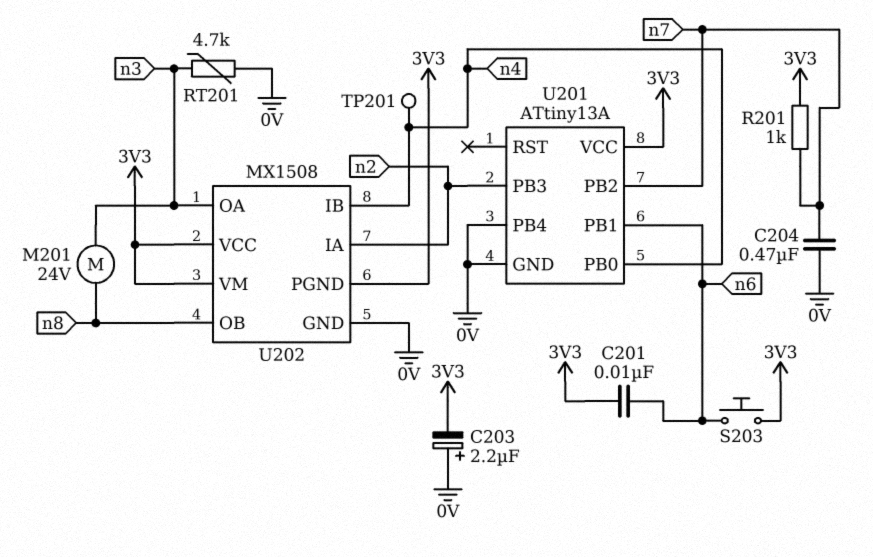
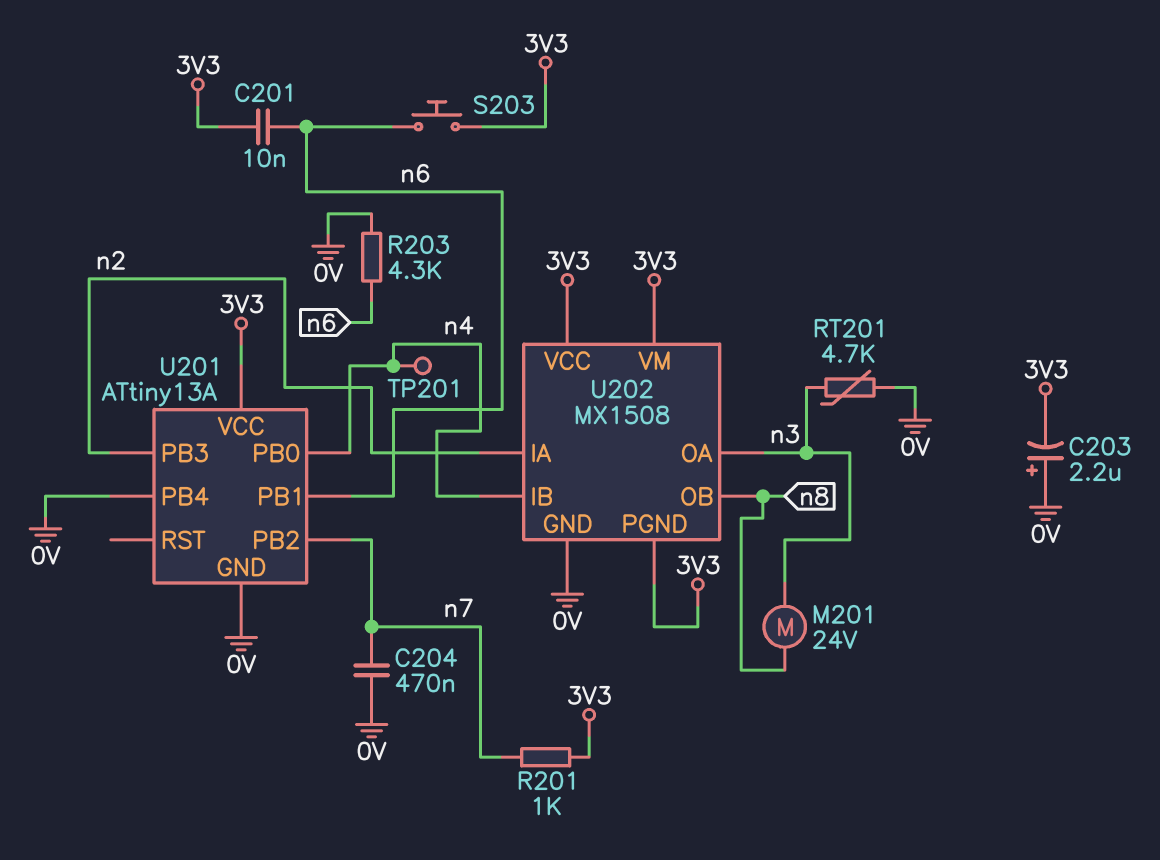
R203: none -> 4.3k (0V, n6)

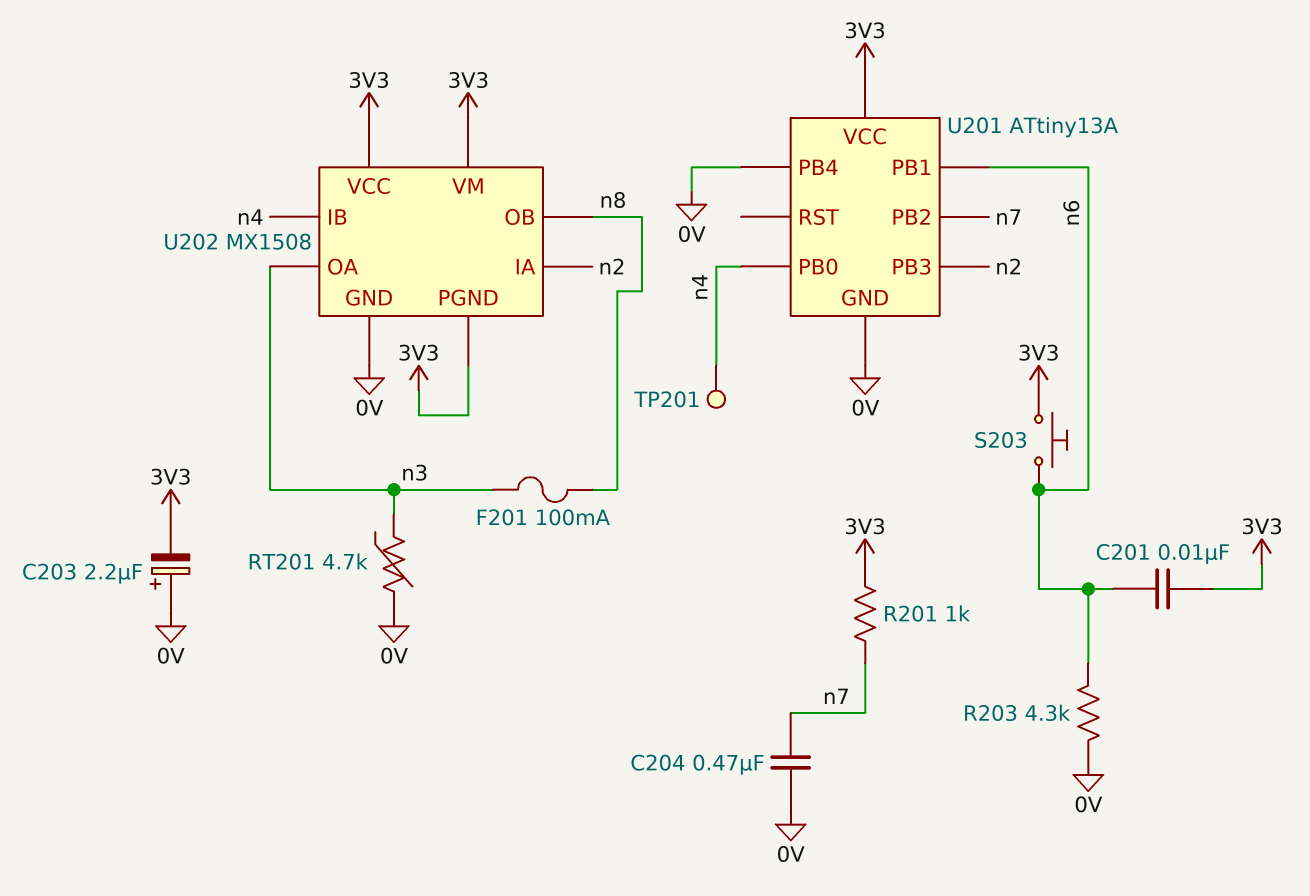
F201: none -> 100mA (n3, n8)
M201: motor 24V (n3, n8) -> none

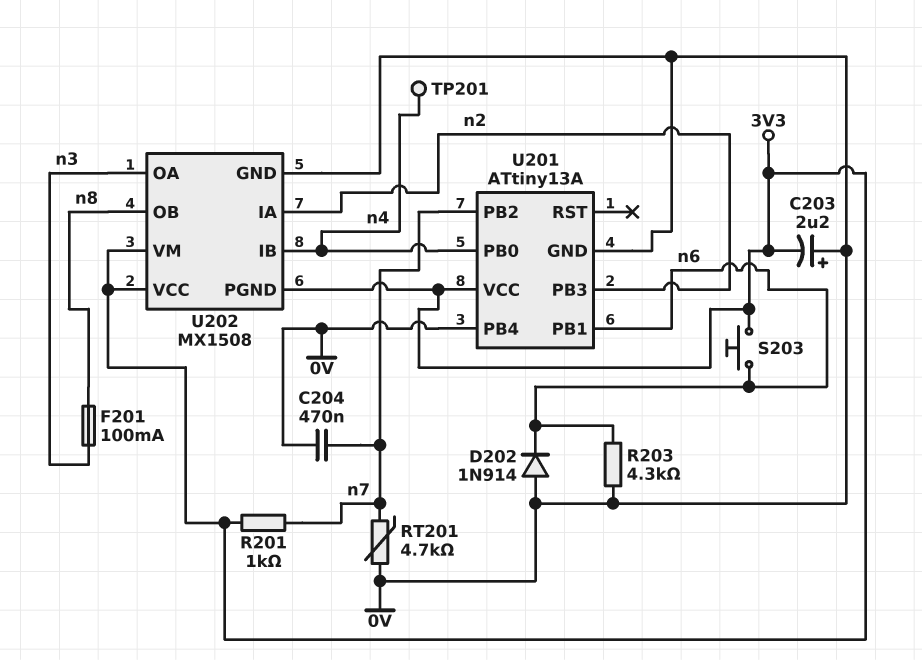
C201: 10nF (3V3, n6) -> none
D202: none -> diode 1N914 (A 0V, K n6)
RT201: 4.7k (0V, n3) -> 4.7k (0V, n7)

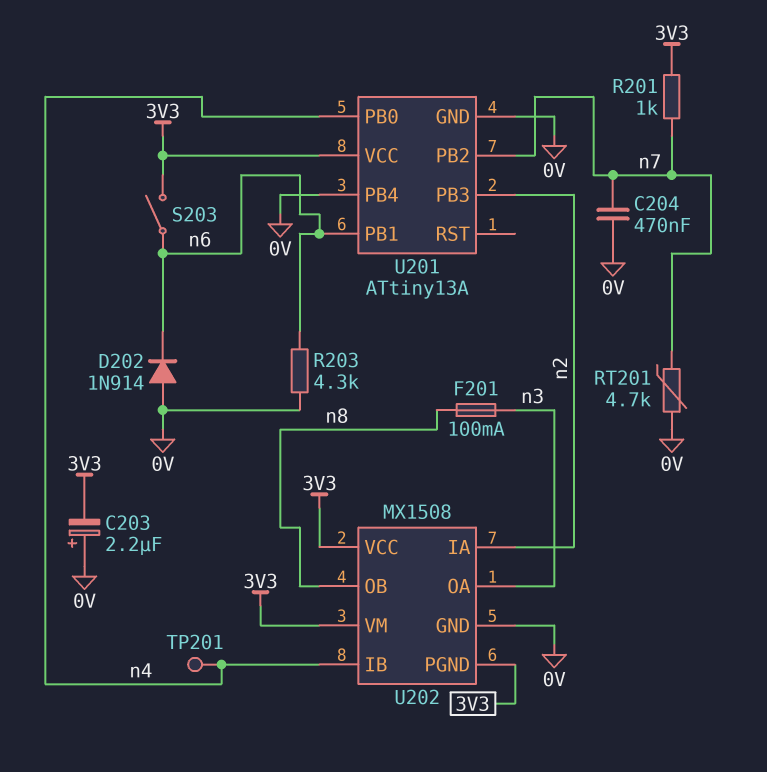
S203: button (3V3, n6) -> switch (3V3, n6)

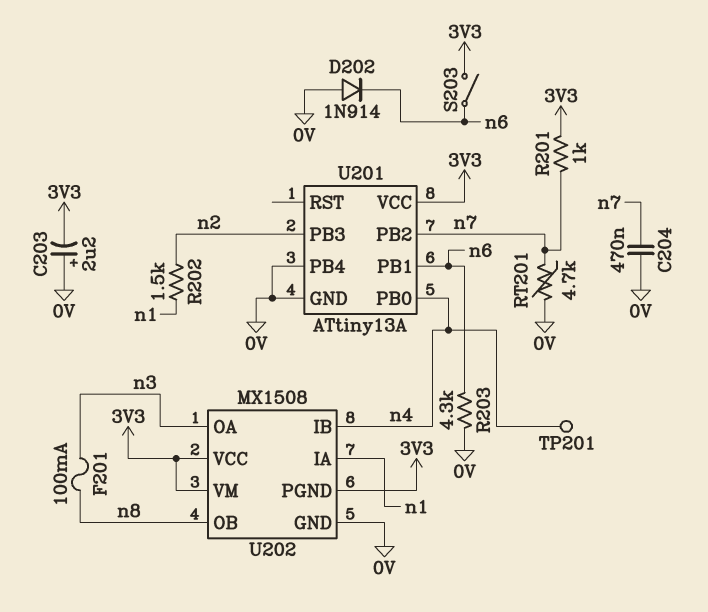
R202: none -> 1.5k (n1, n2)
U202 pin IA: n2 -> n1

